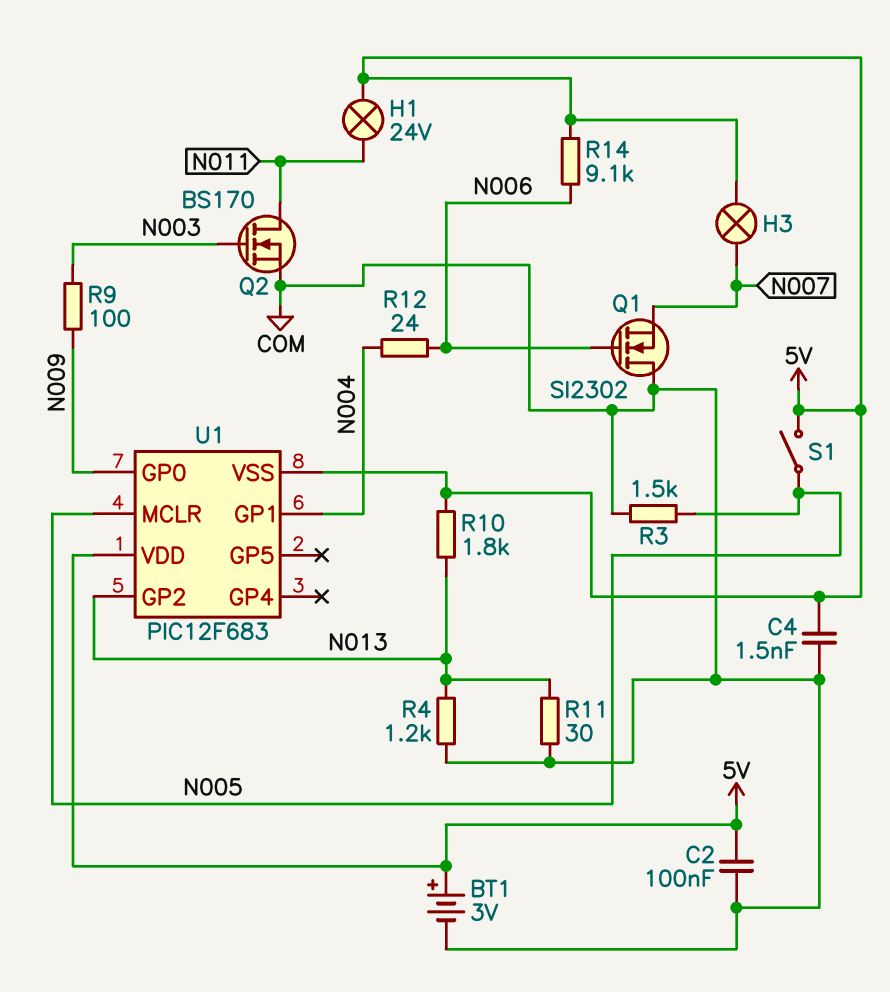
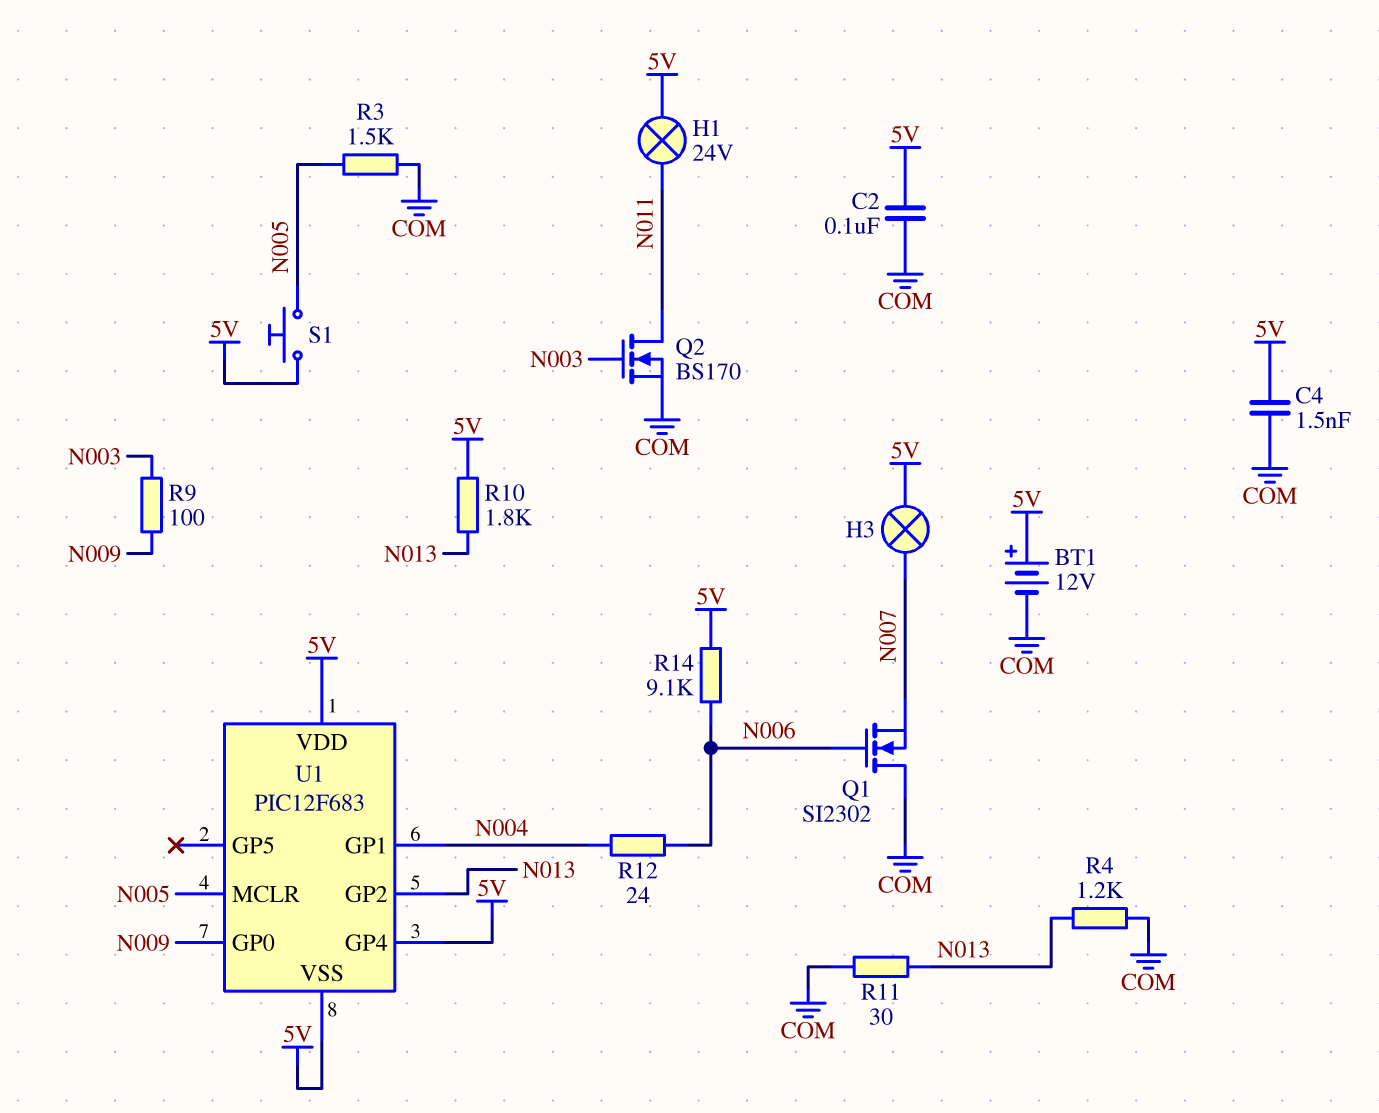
BT1: 3V (plus 5V, minus COM) -> 12V (plus 5V, minus COM)
S1: switch (5V, N005) -> button (5V, N005)
U1 pin GP4: none -> 5V

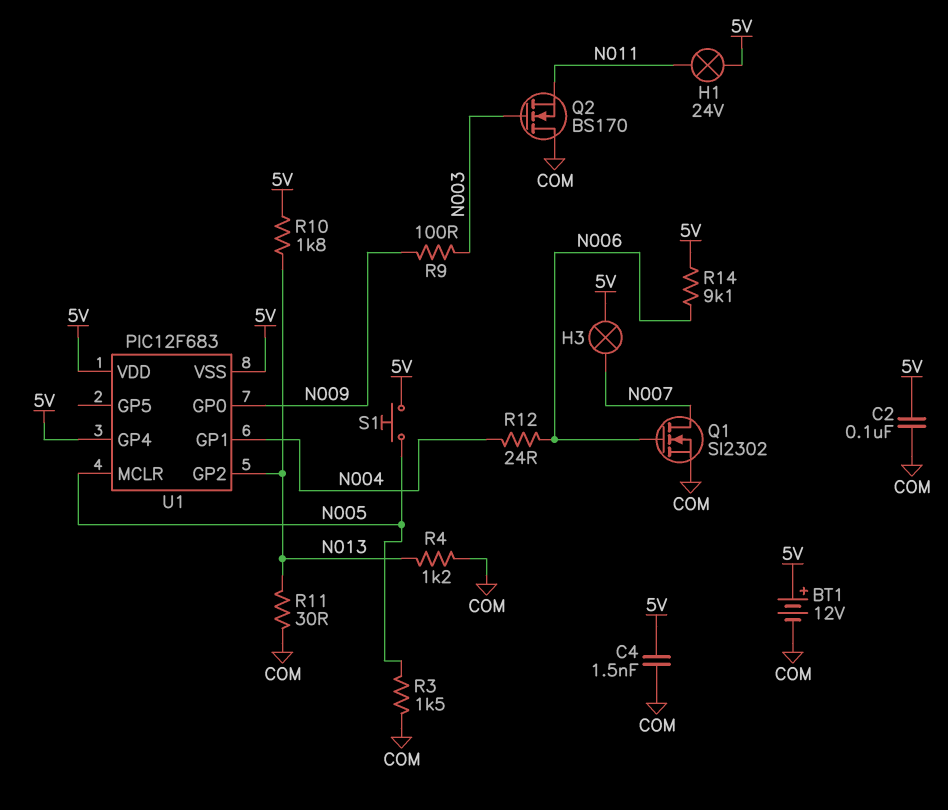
Q1: NMOS SI2302 (G N006, D COM, S N007) -> NMOS SI2302 (G N006, D N007, S COM)
Q2: NMOS BS170 (G N003, D N011, S COM) -> NMOS BS170 (G N003, D COM, S N011)

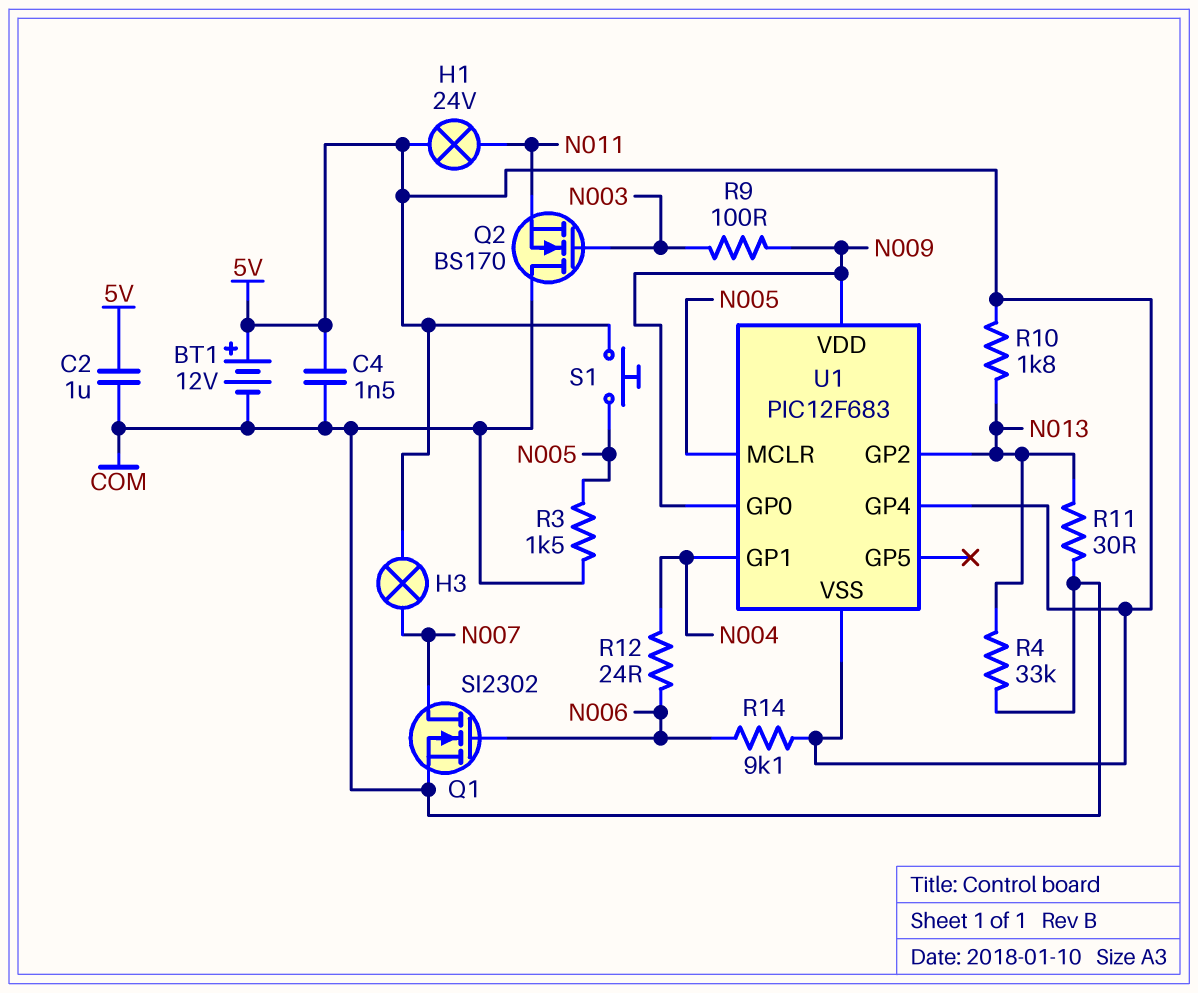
C2: 100nF (5V, COM) -> 1uF (5V, COM)
R4: 1.2k (COM, N013) -> 33k (COM, N013)
U1 pin VDD: 5V -> N009

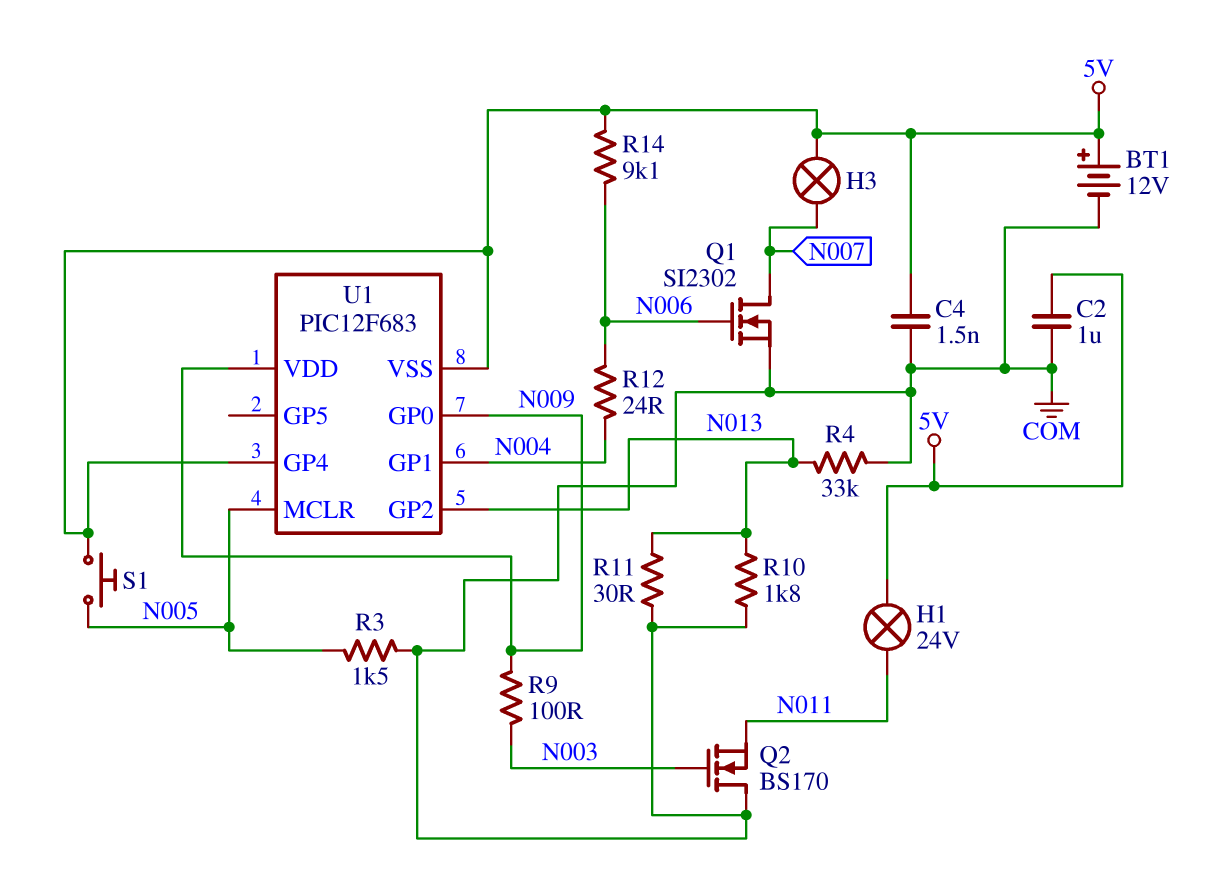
R10: 1.8k (5V, N013) -> 1.8k (COM, N013)

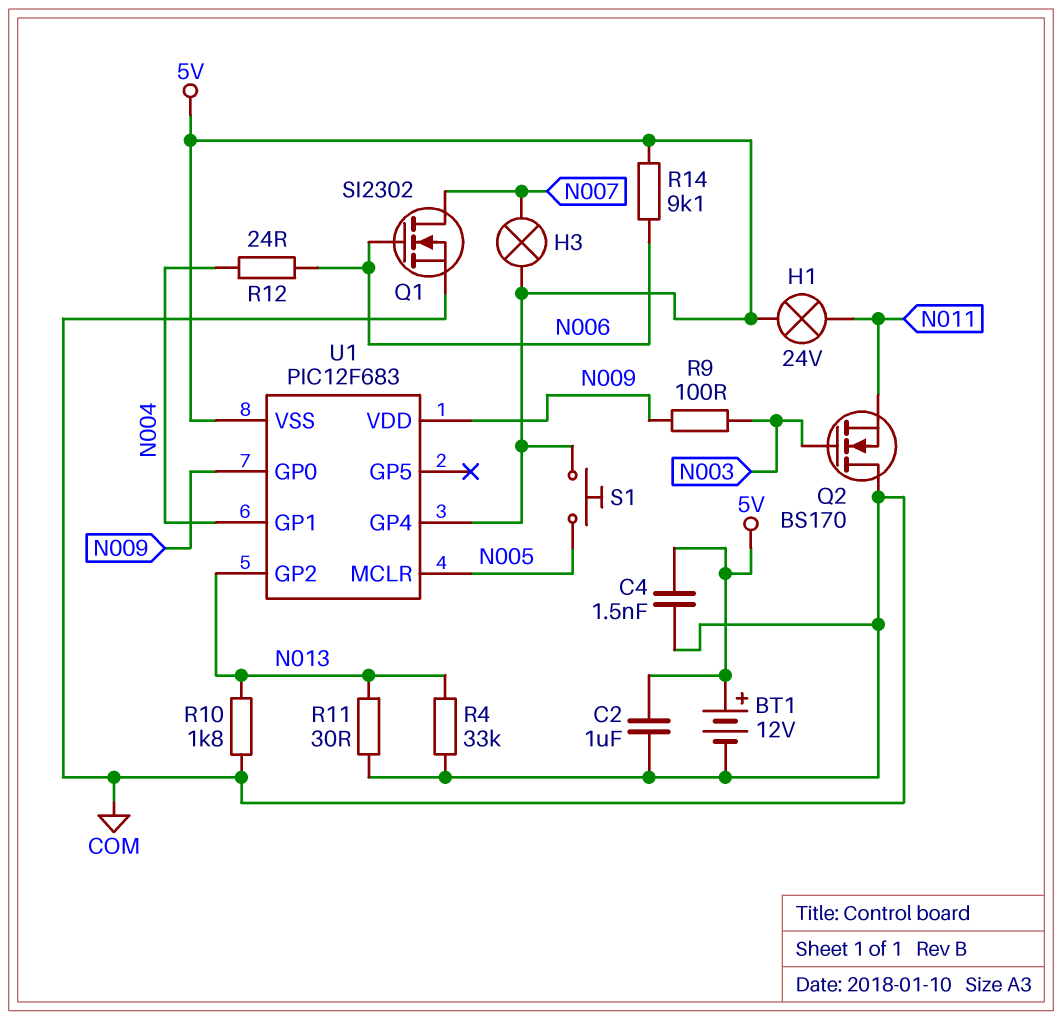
R3: 1.5k (COM, N005) -> none

